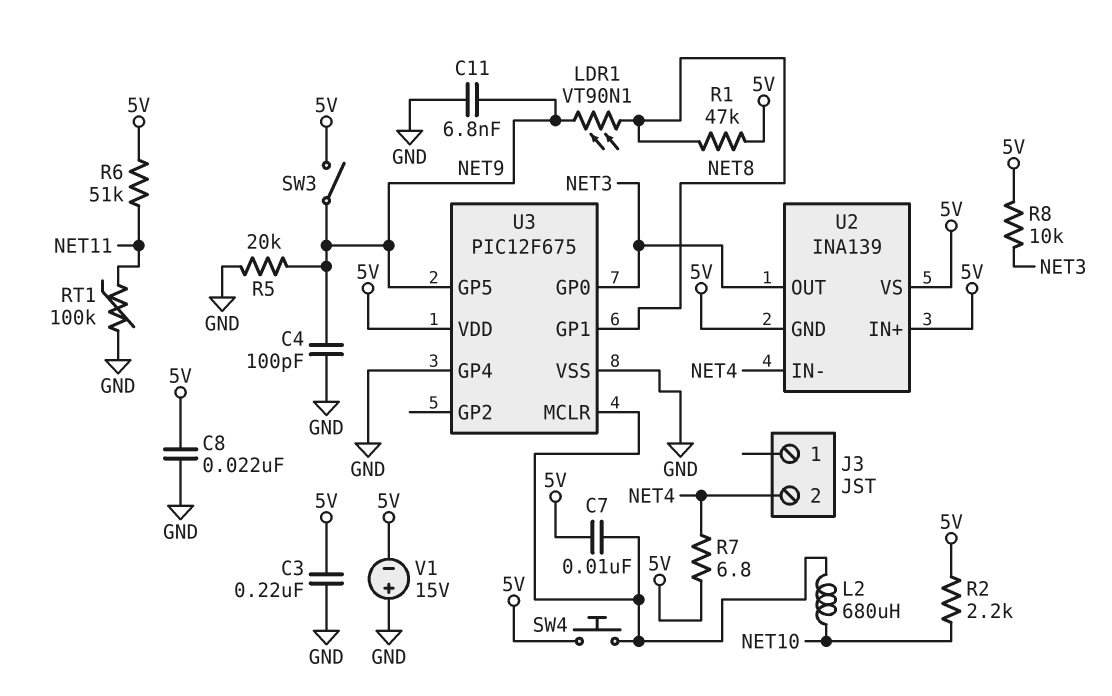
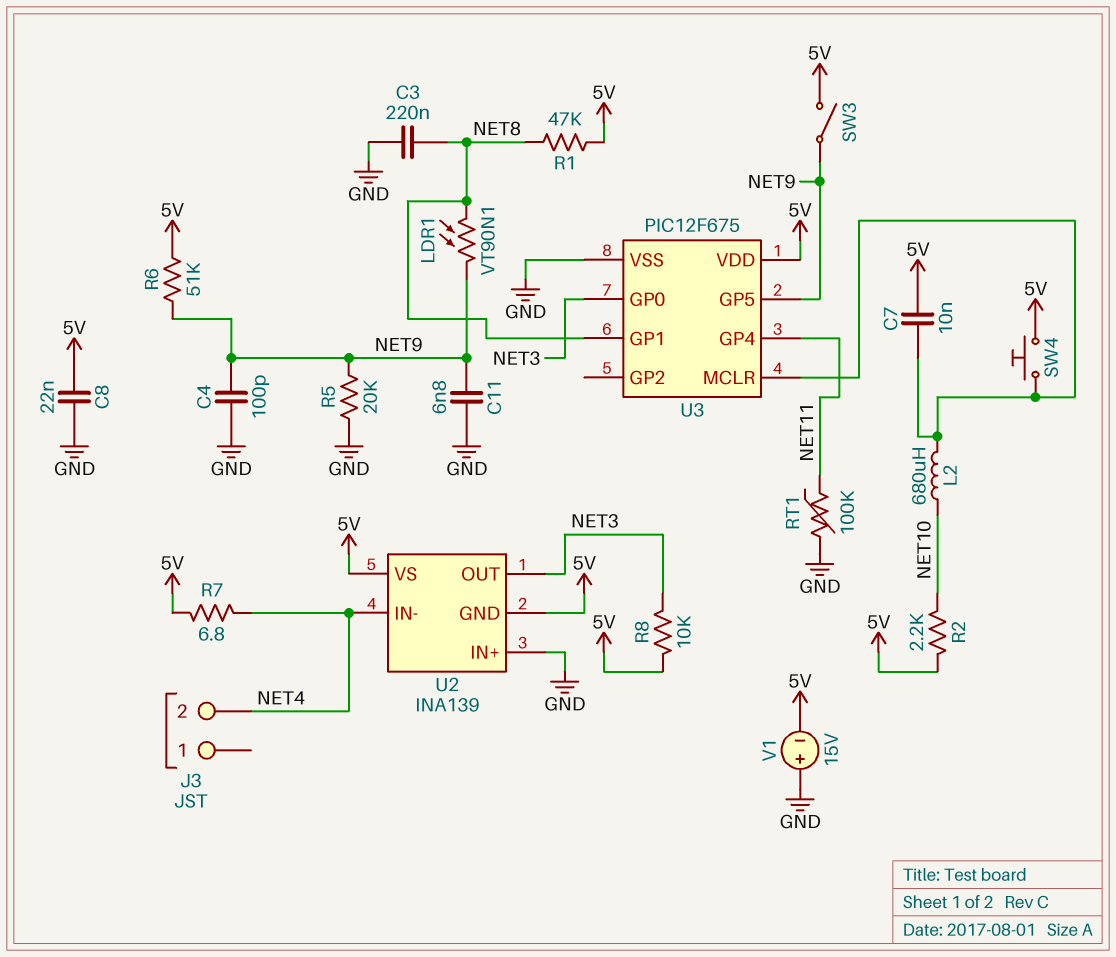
C3: 220nF (5V, GND) -> 220nF (GND, NET8)
R6: 51k (5V, NET11) -> 51k (5V, NET9)
U2 pin IN+: 5V -> GND
U3 pin GP4: GND -> NET11

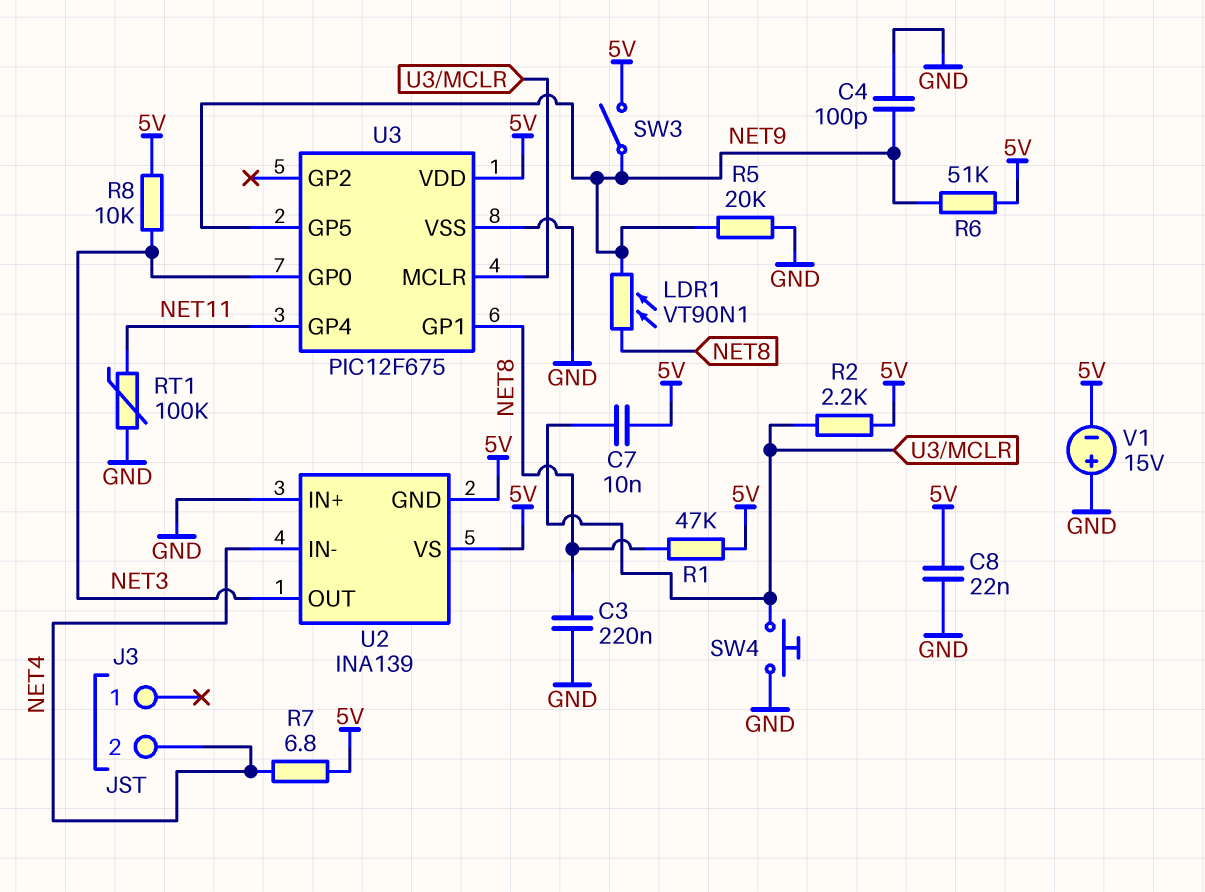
C11: 6.8nF (GND, NET9) -> none
L2: 680uH (NET10, U3/MCLR) -> none
R2: 2.2k (5V, NET10) -> 2.2k (5V, U3/MCLR)
SW4: button (5V, U3/MCLR) -> button (GND, U3/MCLR)

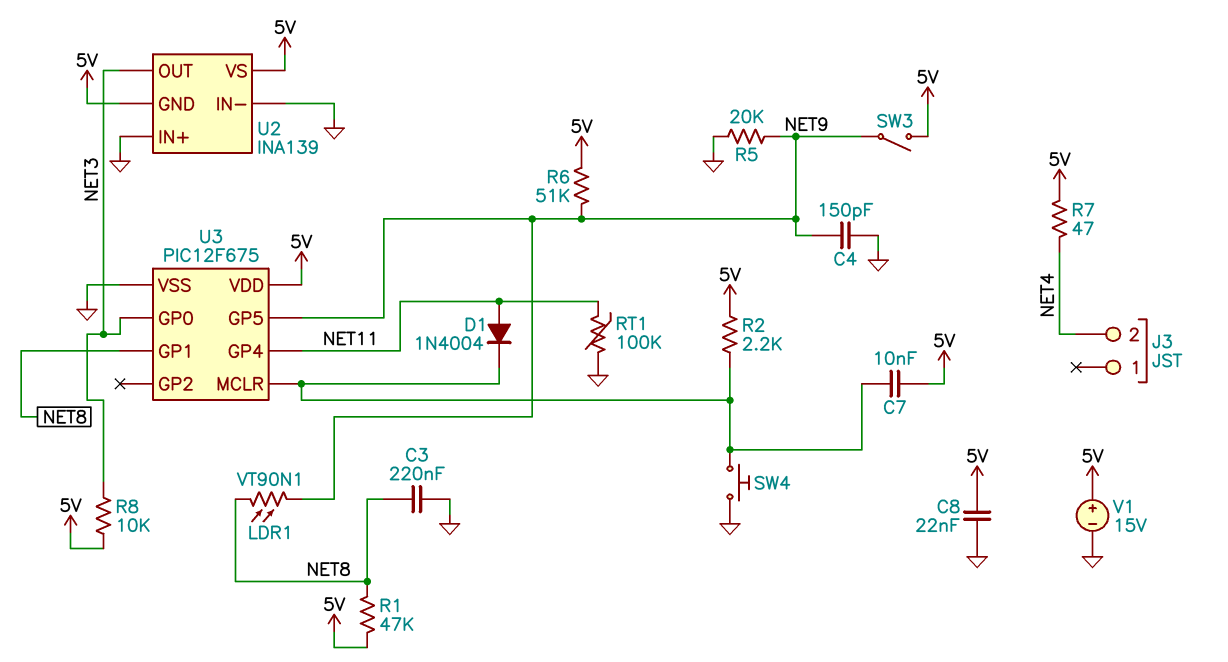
C4: 100pF (GND, NET9) -> 150pF (GND, NET9)
D1: none -> diode 1N4004 (A NET11, K U3/MCLR)
R7: 6.8 (5V, NET4) -> 47 (5V, NET4)
U2 pin IN-: NET4 -> GND
V1: 15V (plus GND, minus 5V) -> 15V (plus 5V, minus GND)

